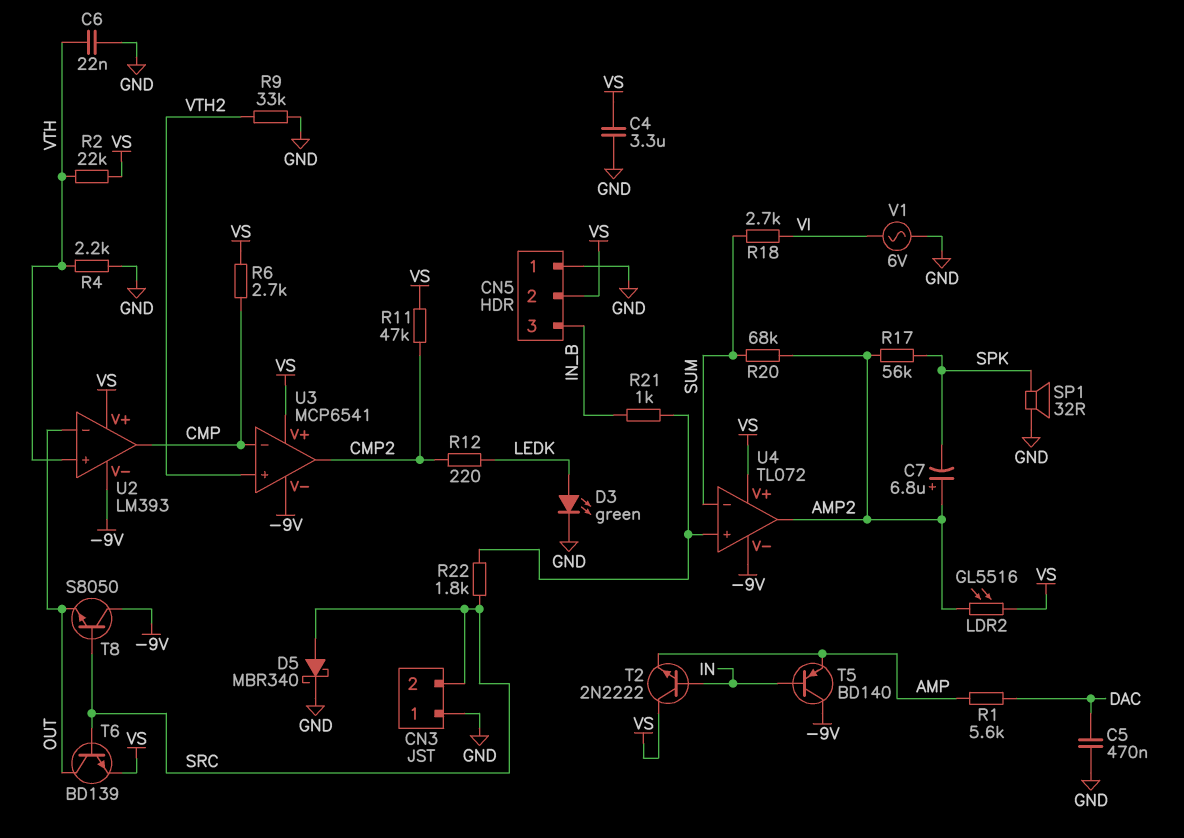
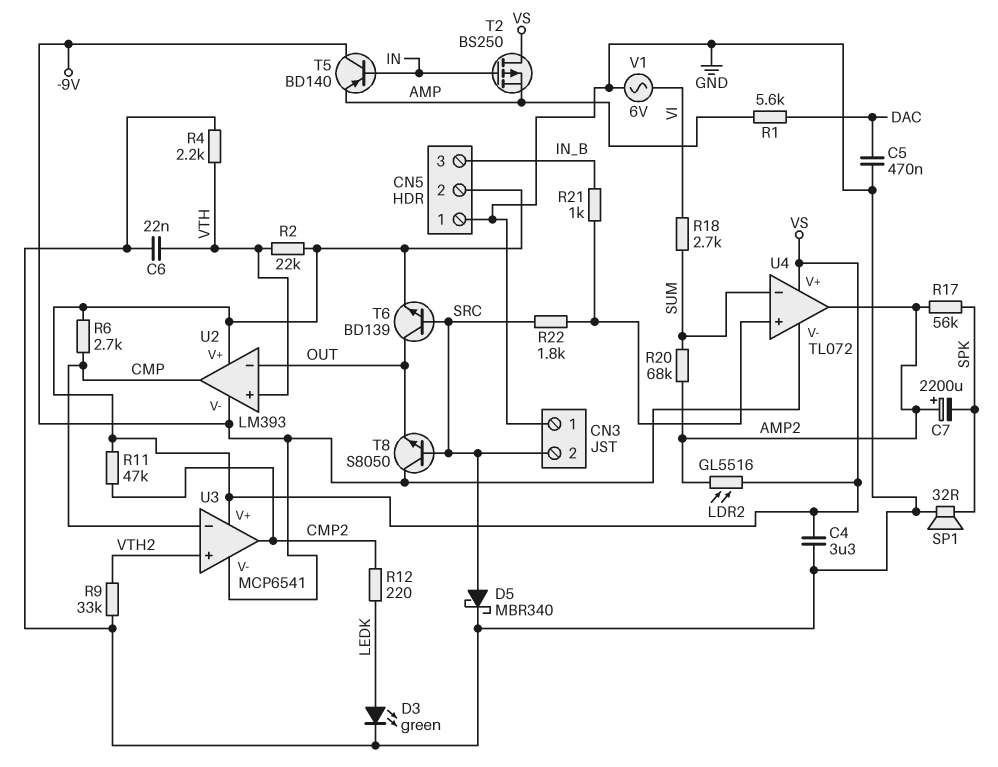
C7: 6.8uF (plus AMP2, minus SPK) -> 2200uF (plus AMP2, minus SPK)
T2: NPN 2N2222 (B IN, C VS, E AMP) -> PMOS BS250 (G IN, D VS, S AMP)

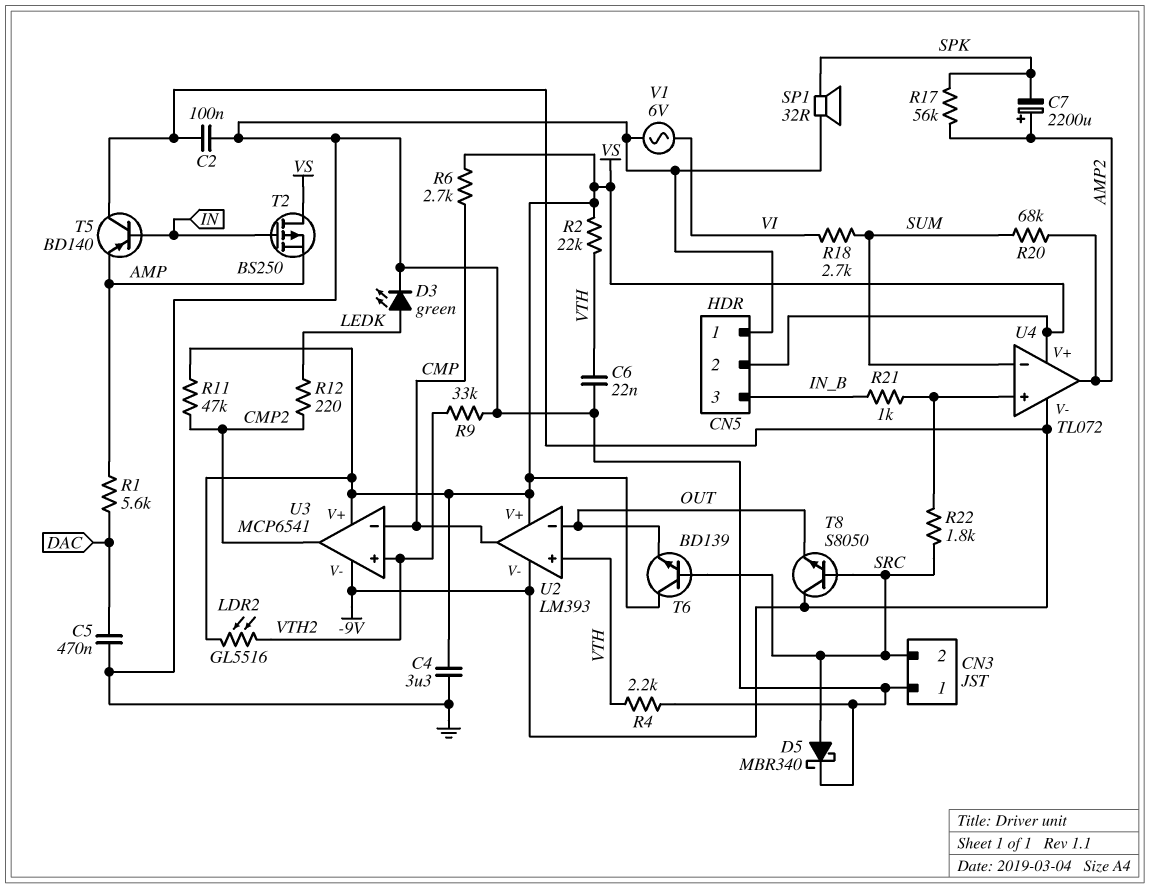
C2: none -> 100nF (-9V, GND)
LDR2: GL5516 (AMP2, VS) -> GL5516 (VS, VTH2)
T6: NPN BD139 (B SRC, C OUT, E VS) -> NPN BD139 (B SRC, C VS, E OUT)

